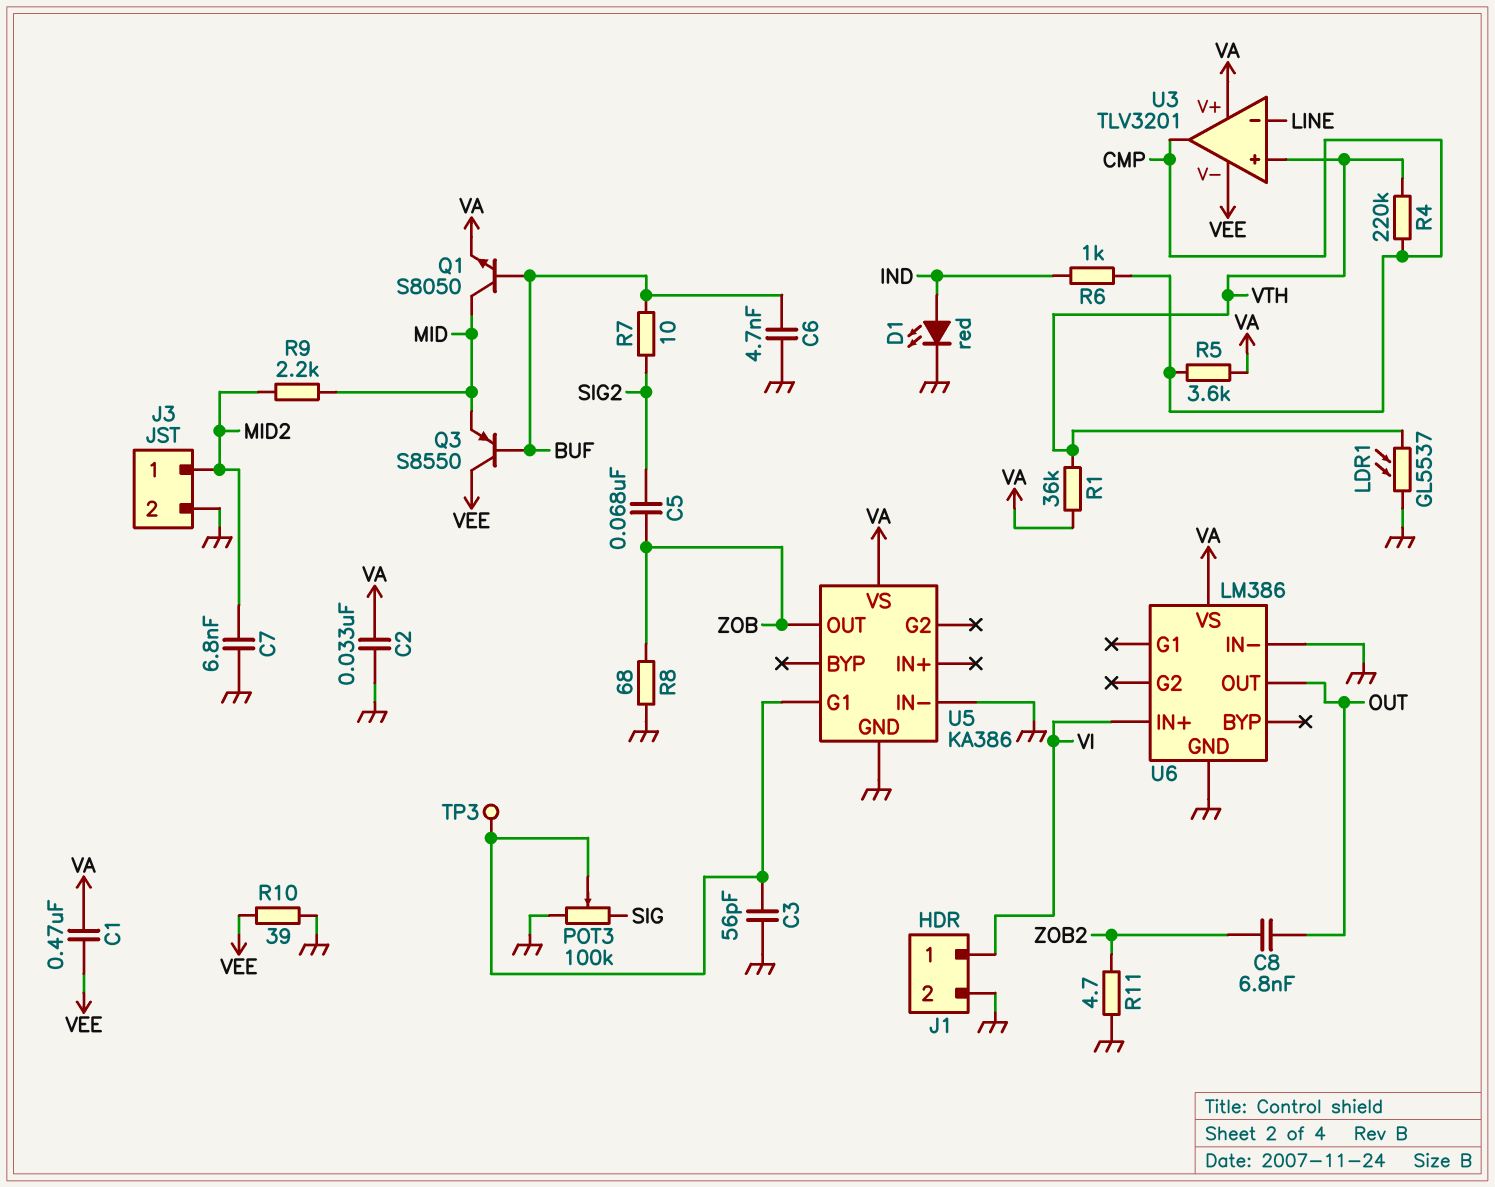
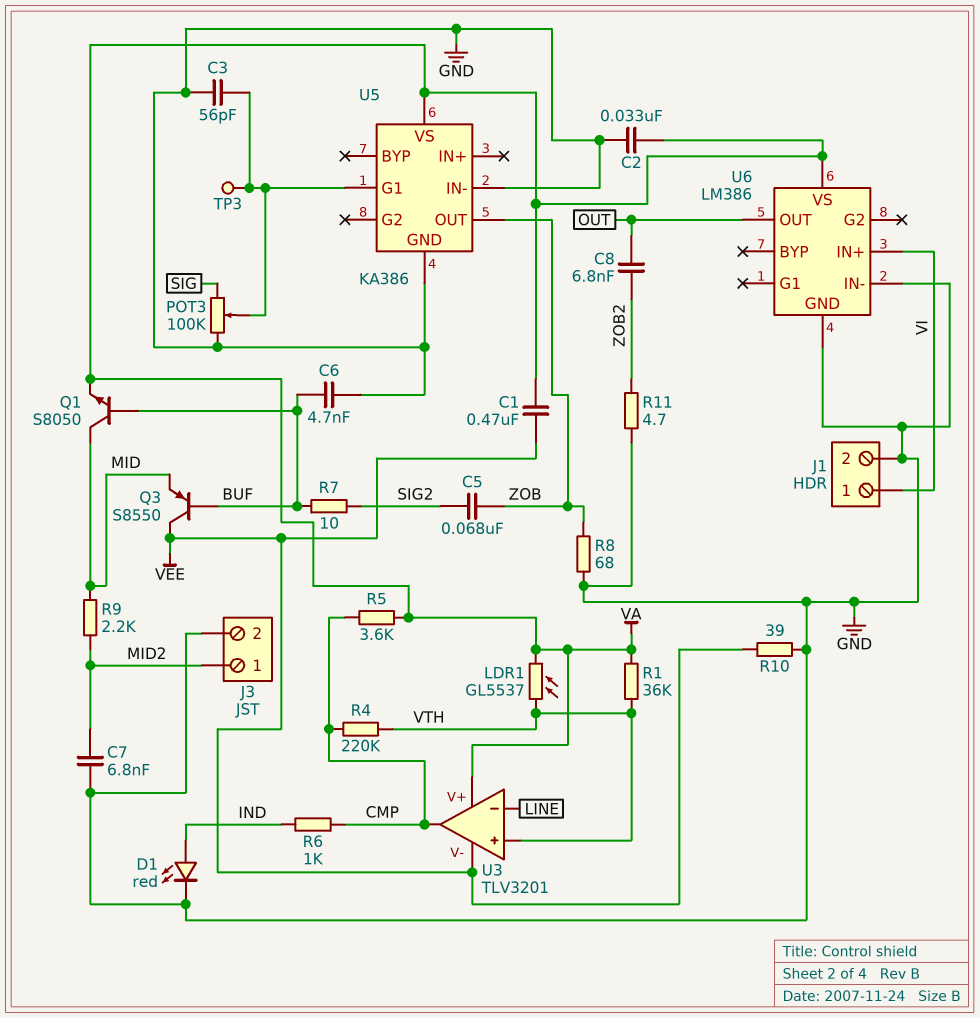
LDR1: GL5537 (GND, VTH) -> GL5537 (VA, VTH)

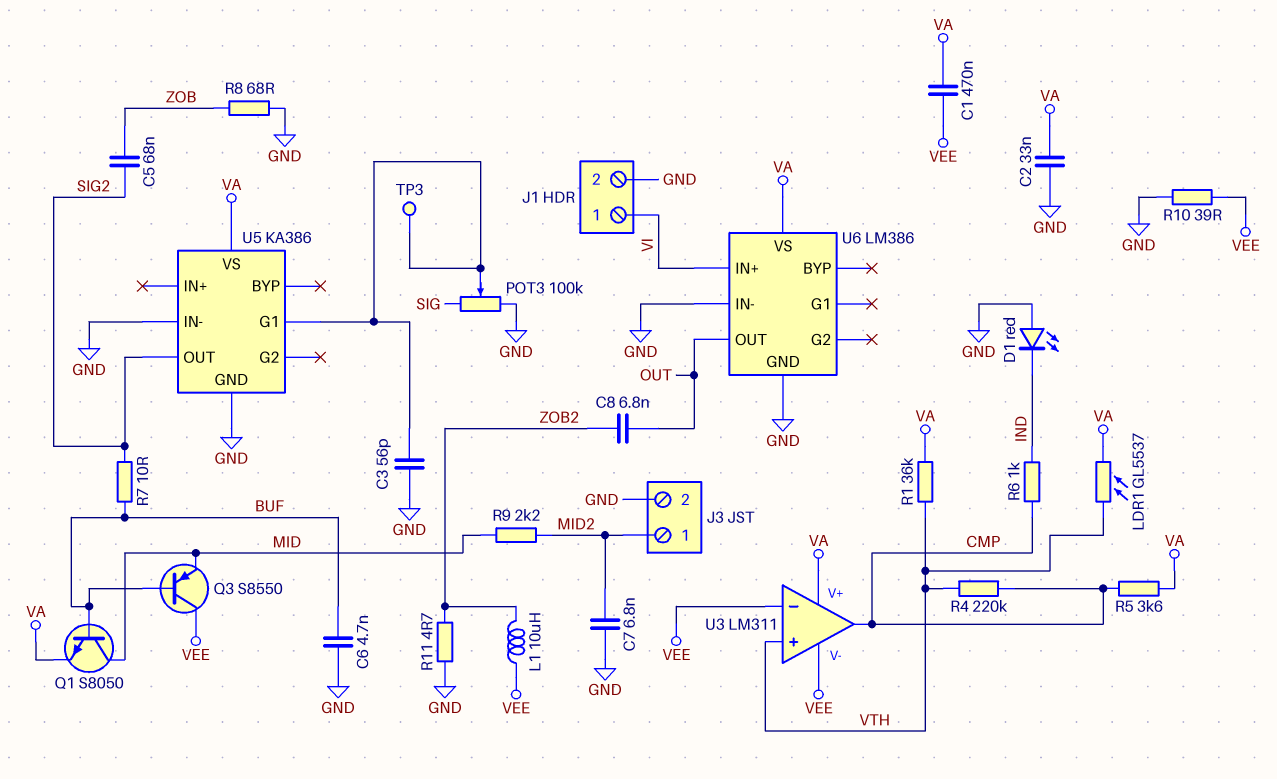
D1: LED red (A IND, K GND) -> LED red (A GND, K IND)
L1: none -> 10uH (VEE, ZOB2)
U3: TLV3201 -> LM311
U3 pin in-: LINE -> VEE
U5 pin OUT: ZOB -> SIG2

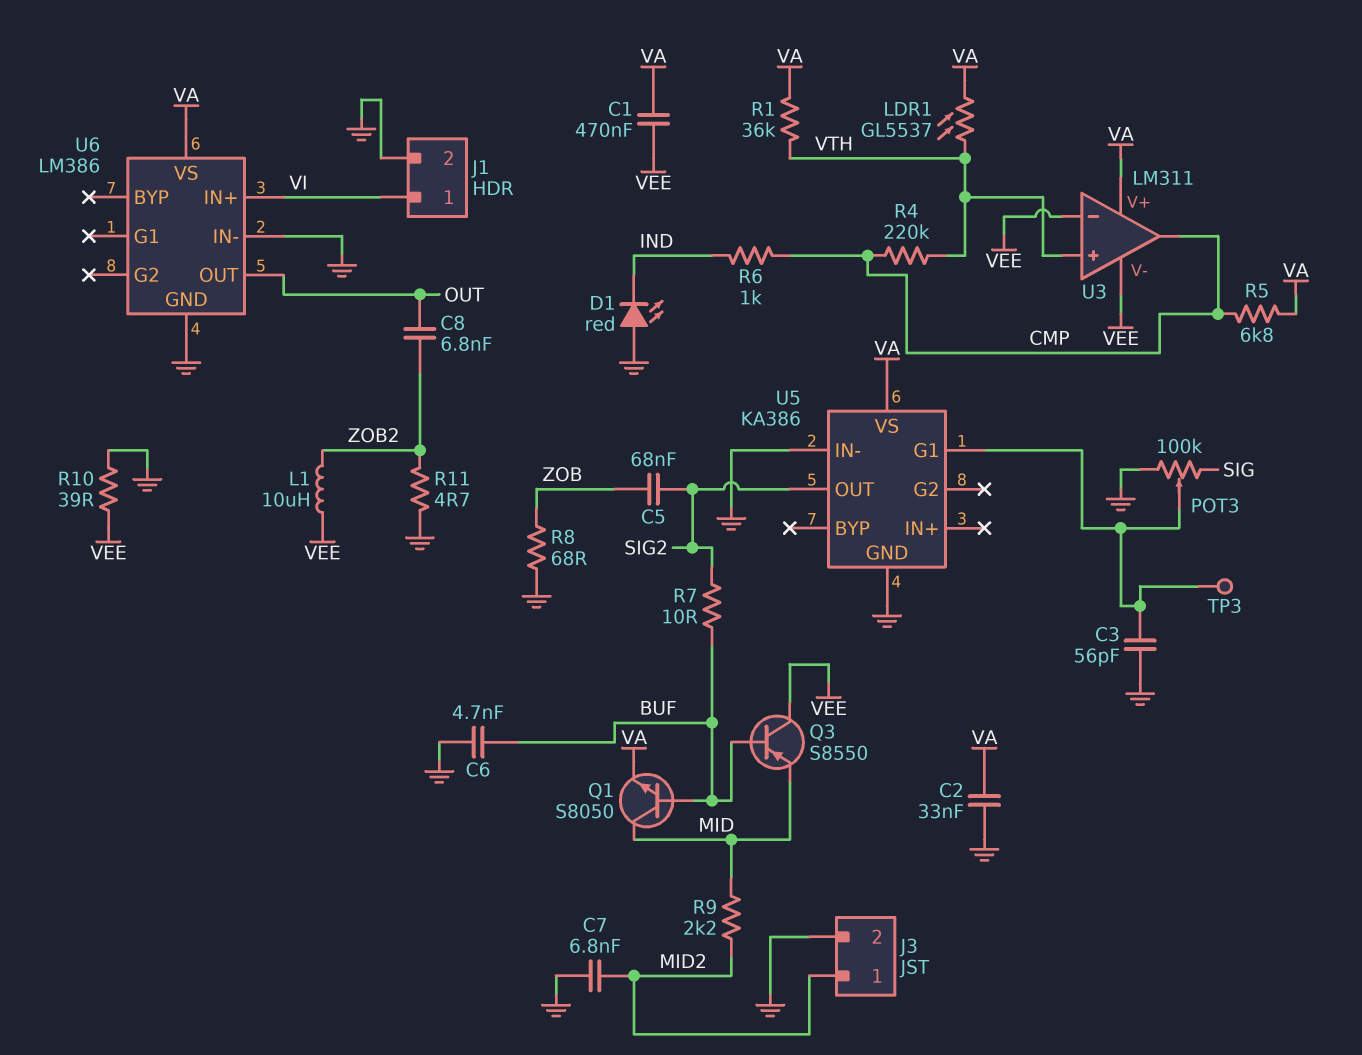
R5: 3.6k (CMP, VA) -> 6.8k (CMP, VA)

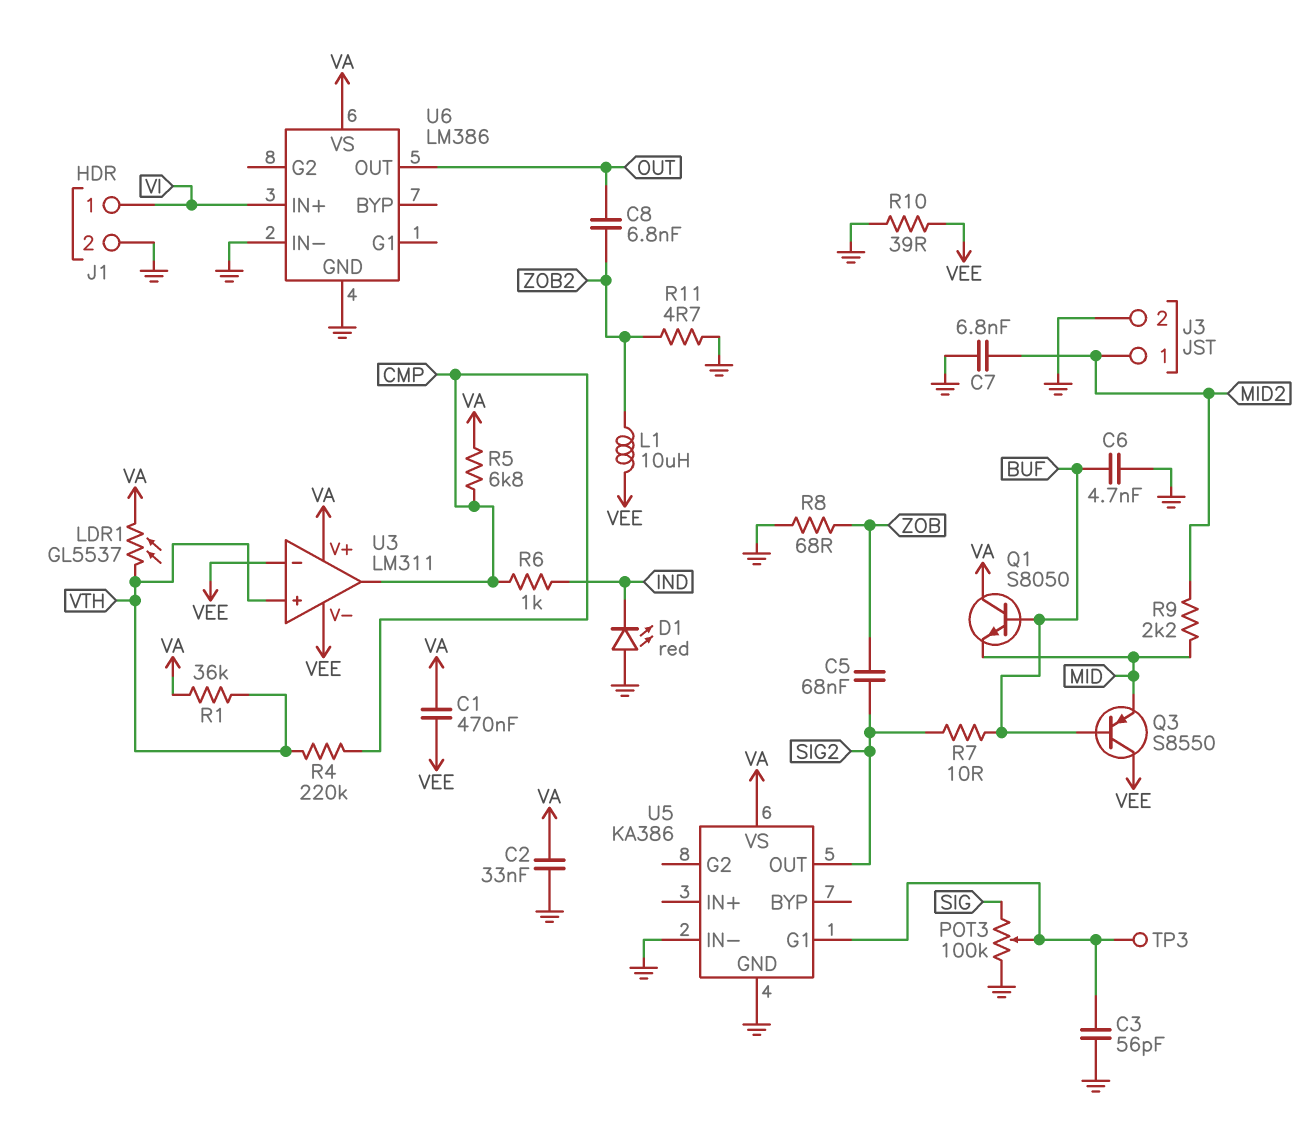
Q1: NPN S8050 (B BUF, C MID, E VA) -> NPN S8050 (B BUF, C VA, E MID)

